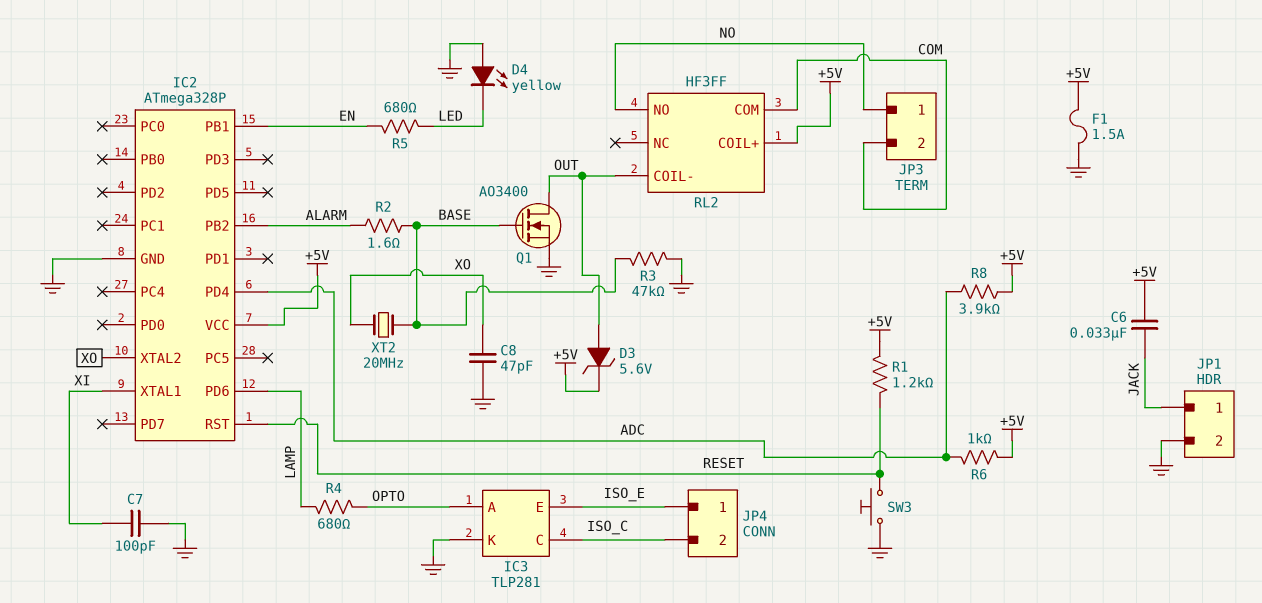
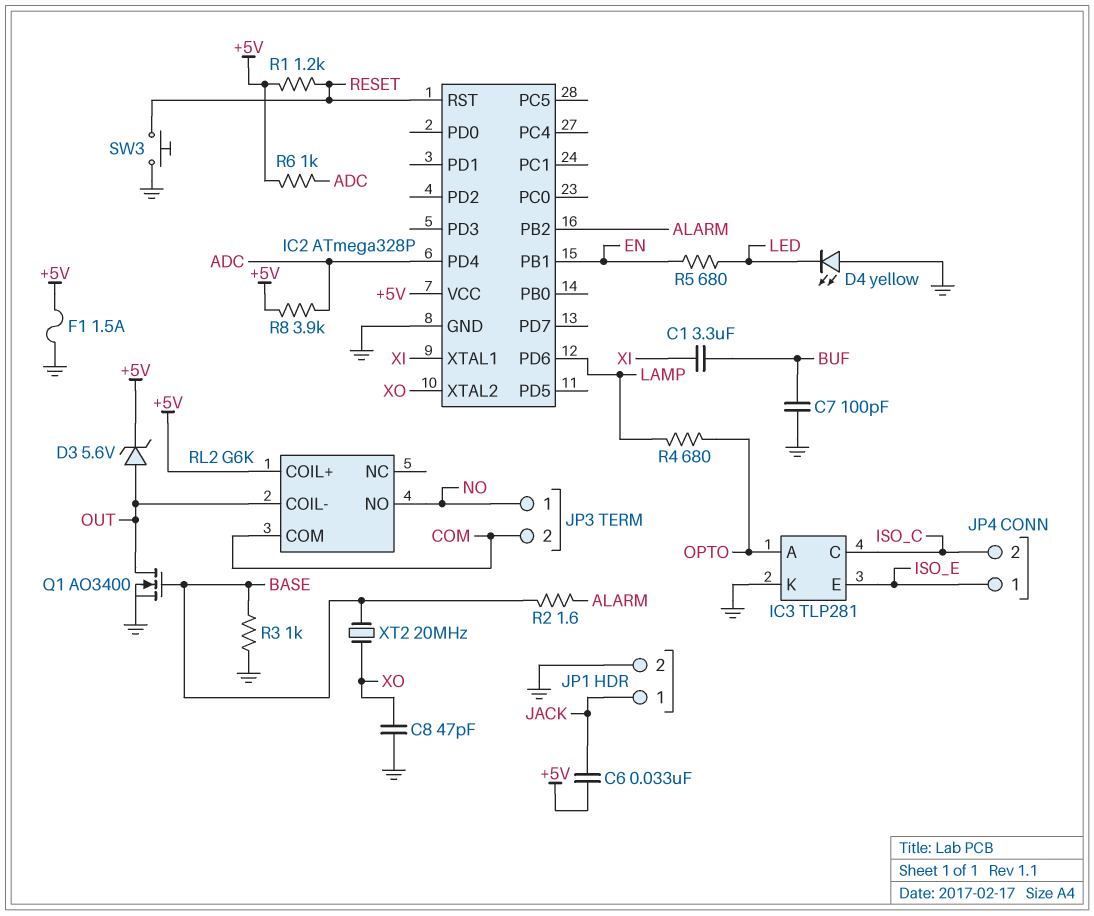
C1: none -> 3.3uF (BUF, XI)
C7: 100pF (GND, XI) -> 100pF (BUF, GND)
R3: 47k (BASE, GND) -> 1k (BASE, GND)
RL2: HF3FF -> G6K

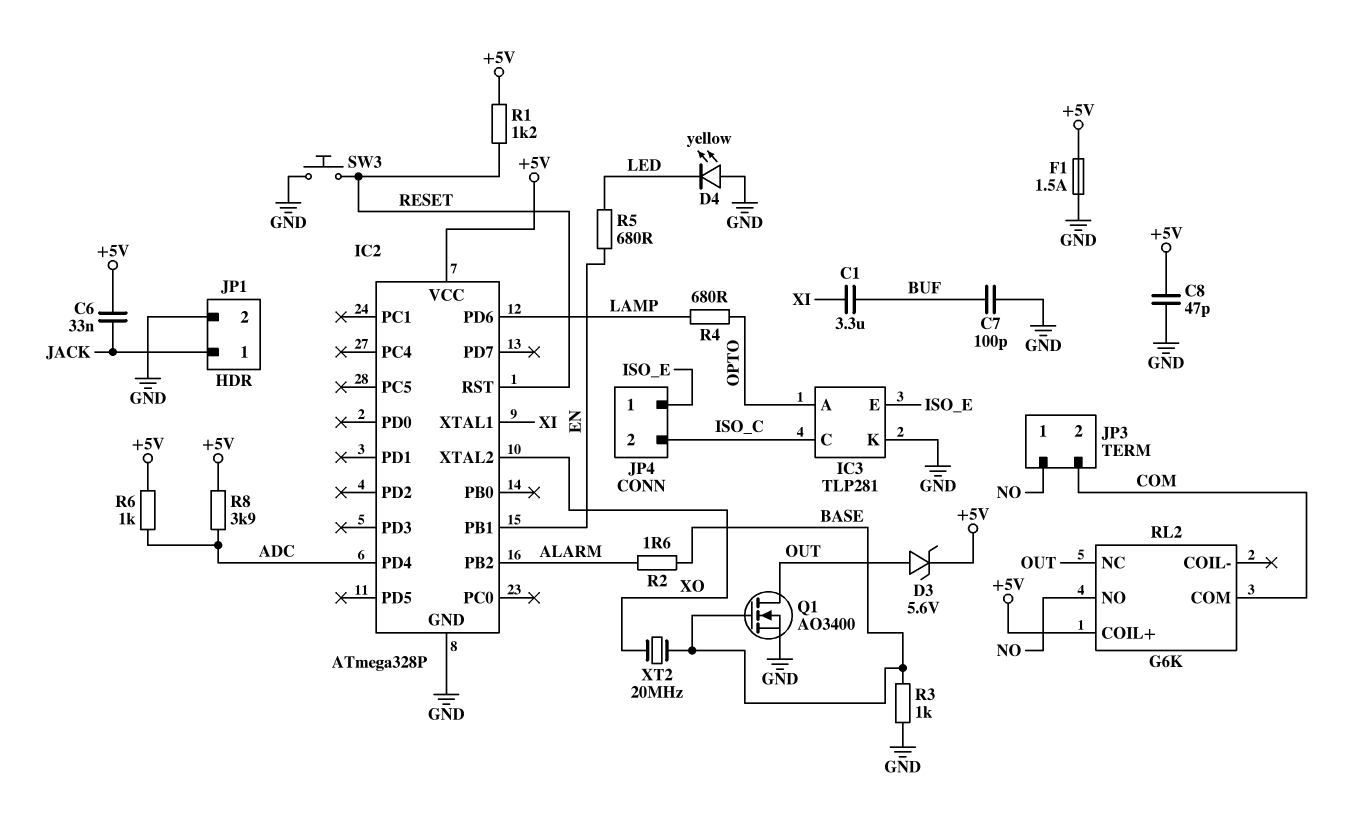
C8: 47pF (GND, XO) -> 47pF (+5V, GND)
RL2 pin COIL-: OUT -> none
RL2 pin NC: none -> OUT

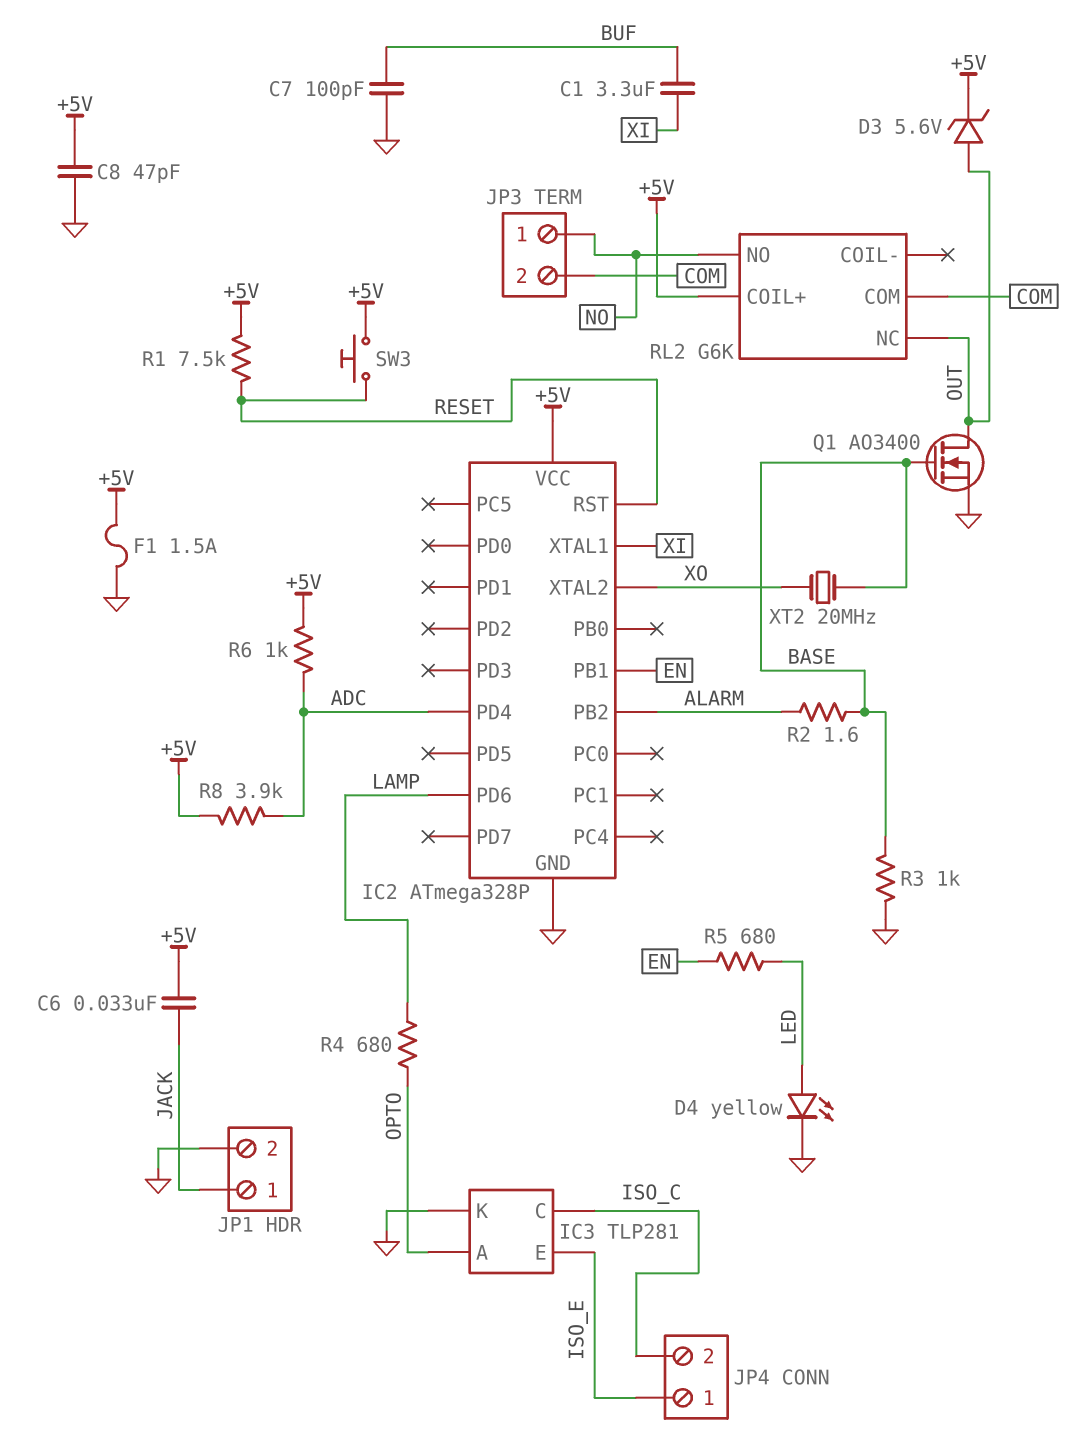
D4: LED yellow (A GND, K LED) -> LED yellow (A LED, K GND)
R1: 1.2k (+5V, RESET) -> 7.5k (+5V, RESET)
SW3: button (GND, RESET) -> button (+5V, RESET)

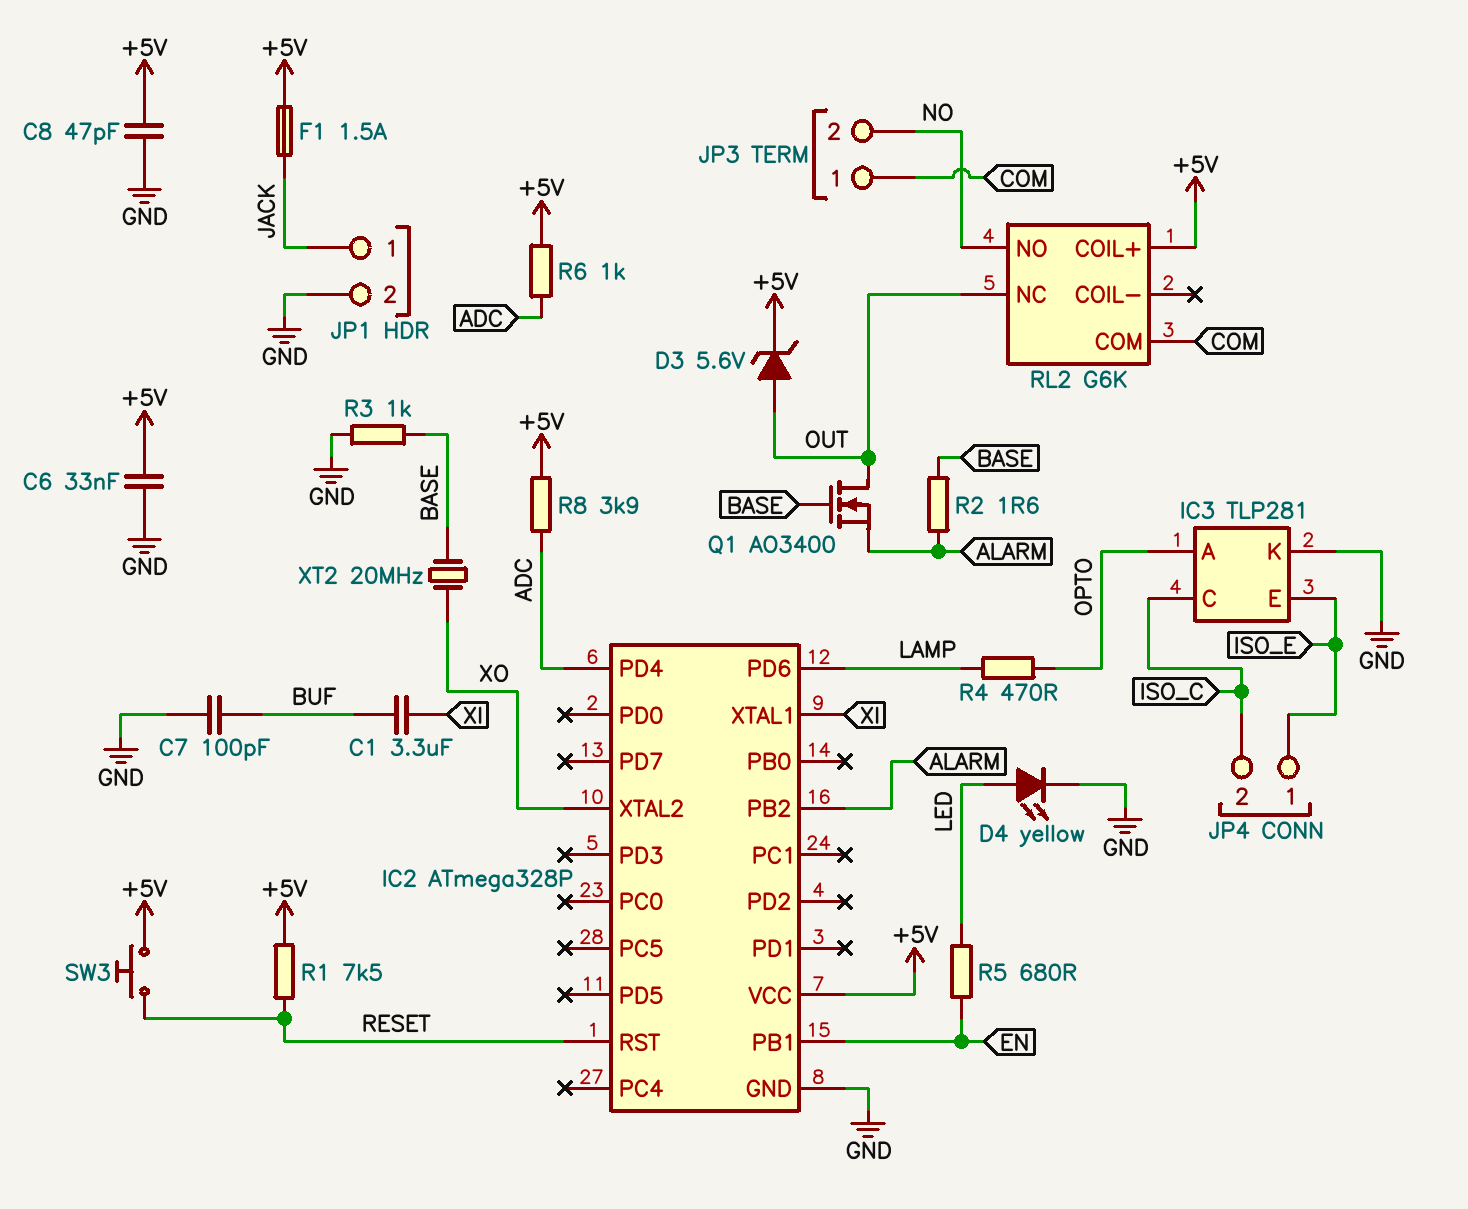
C6: 33nF (+5V, JACK) -> 33nF (+5V, GND)
F1: 1.5A (+5V, GND) -> 1.5A (+5V, JACK)
JP3 pin 1: NO -> COM
JP3 pin 2: COM -> NO
Q1: NMOS AO3400 (G BASE, D OUT, S GND) -> NMOS AO3400 (G BASE, D OUT, S ALARM)
R4: 680 (LAMP, OPTO) -> 470 (LAMP, OPTO)

